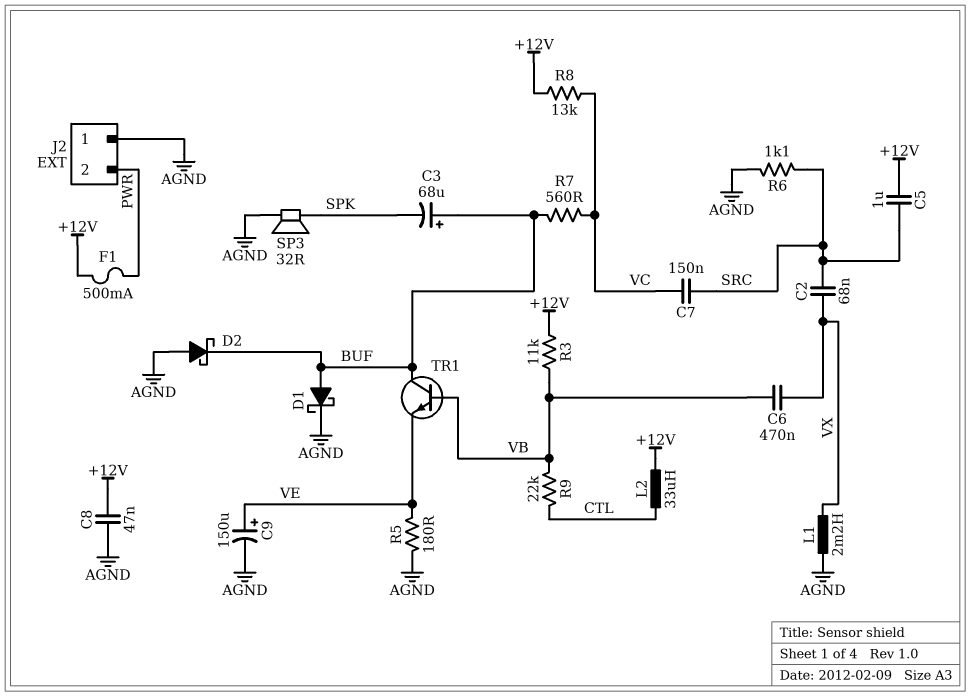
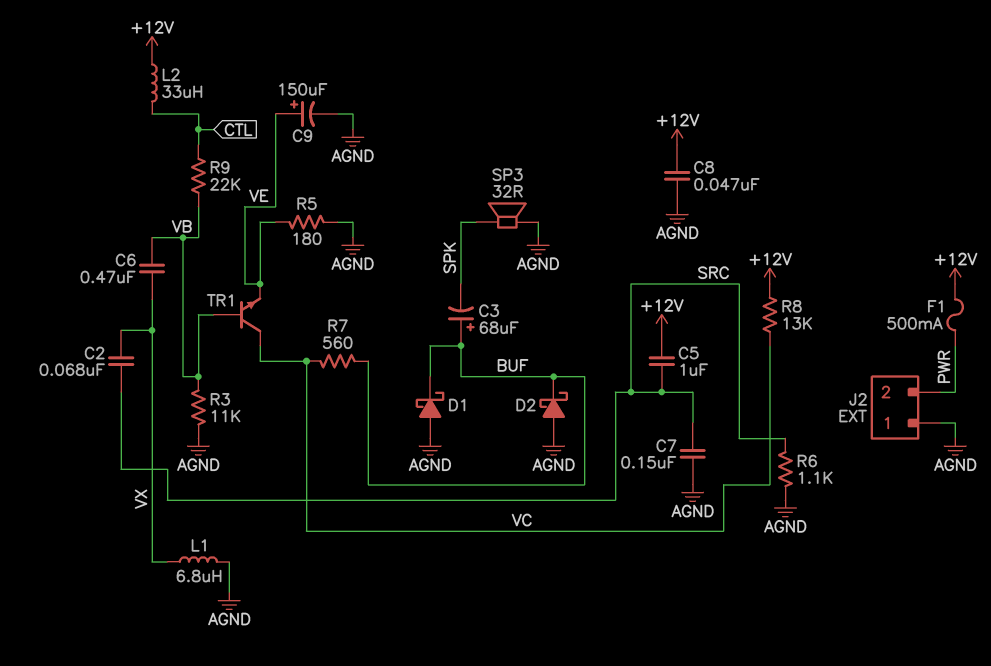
C7: 150nF (SRC, VC) -> 150nF (AGND, SRC)
D1: schottky (A BUF, K AGND) -> schottky (A AGND, K BUF)
L1: 2.2mH (AGND, VX) -> 6.8uH (AGND, VX)
R3: 11k (+12V, VB) -> 11k (AGND, VB)
TR1: NPN (B VB, C BUF, E VE) -> NPN (B VB, C VC, E VE)

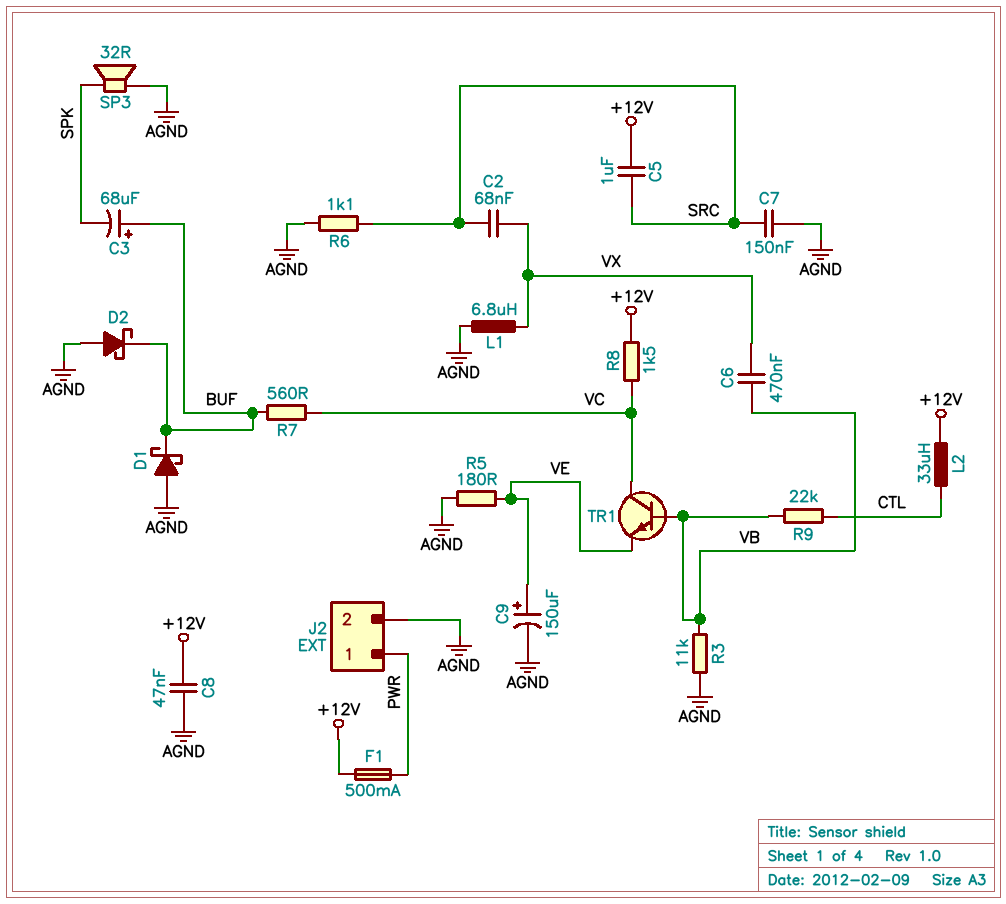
J2 pin 1: AGND -> PWR
J2 pin 2: PWR -> AGND
R8: 13k (+12V, VC) -> 1.5k (+12V, VC)

